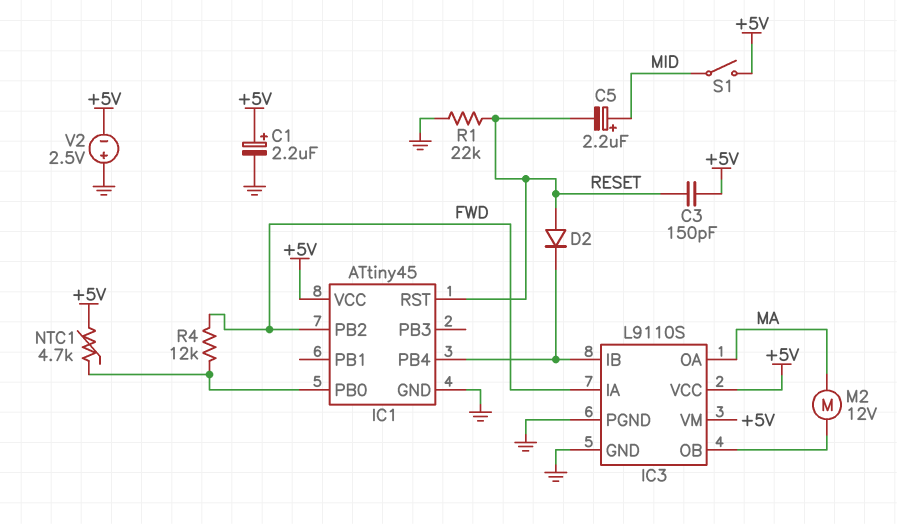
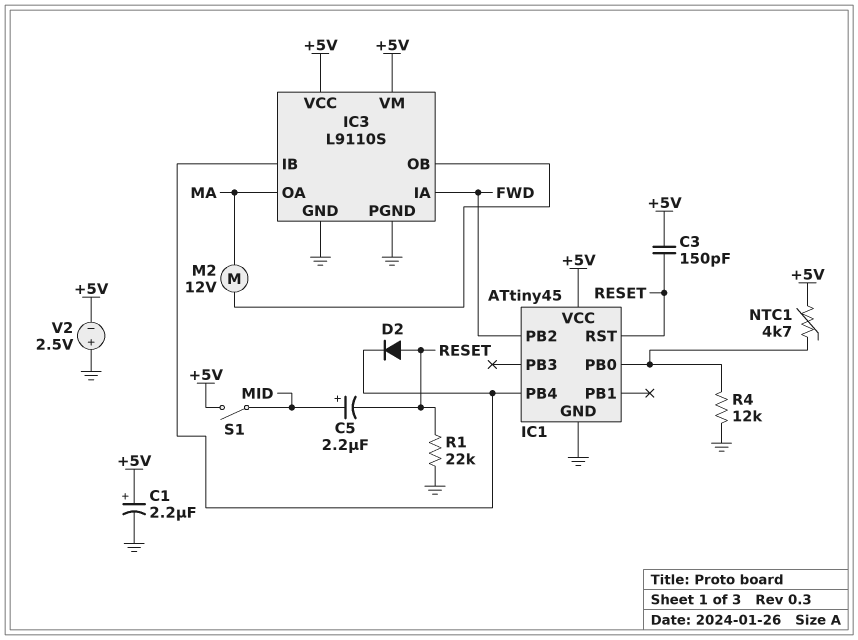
R4: 12k (FWD, IC1/PB0) -> 12k (GND, IC1/PB0)

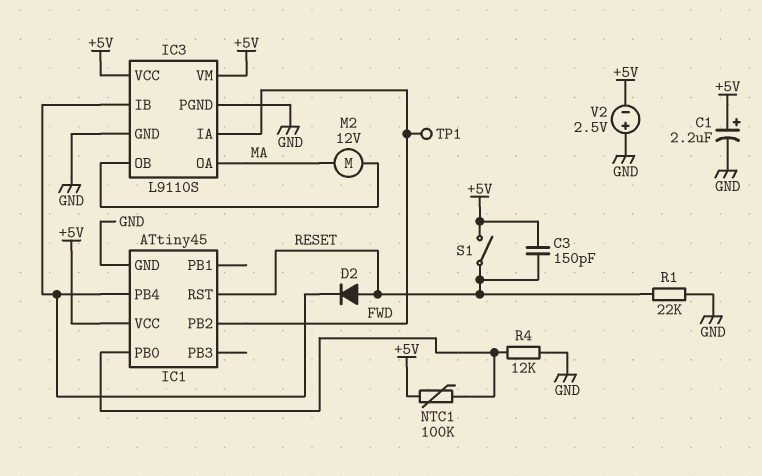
C5: 2.2uF (plus MID, minus RESET) -> none
NTC1: 4.7k (+5V, IC1/PB0) -> 100k (+5V, IC1/PB0)
S1: switch (+5V, MID) -> switch (+5V, RESET)
TP1: none -> test point (FWD)

